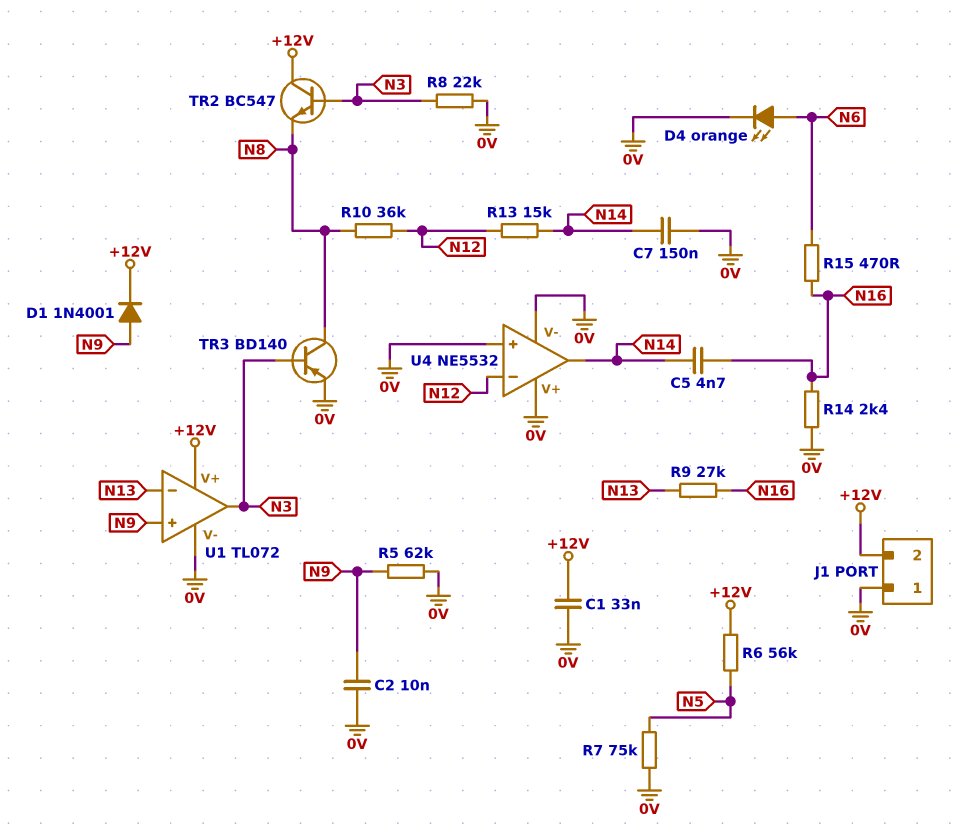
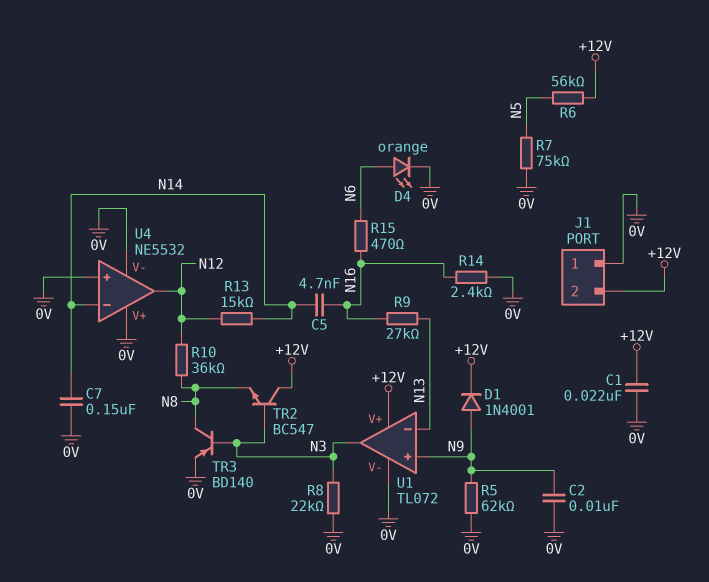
C1: 33nF (+12V, 0V) -> 22nF (+12V, 0V)
U4 pin in-: N12 -> N14
U4 pin out: N14 -> N12

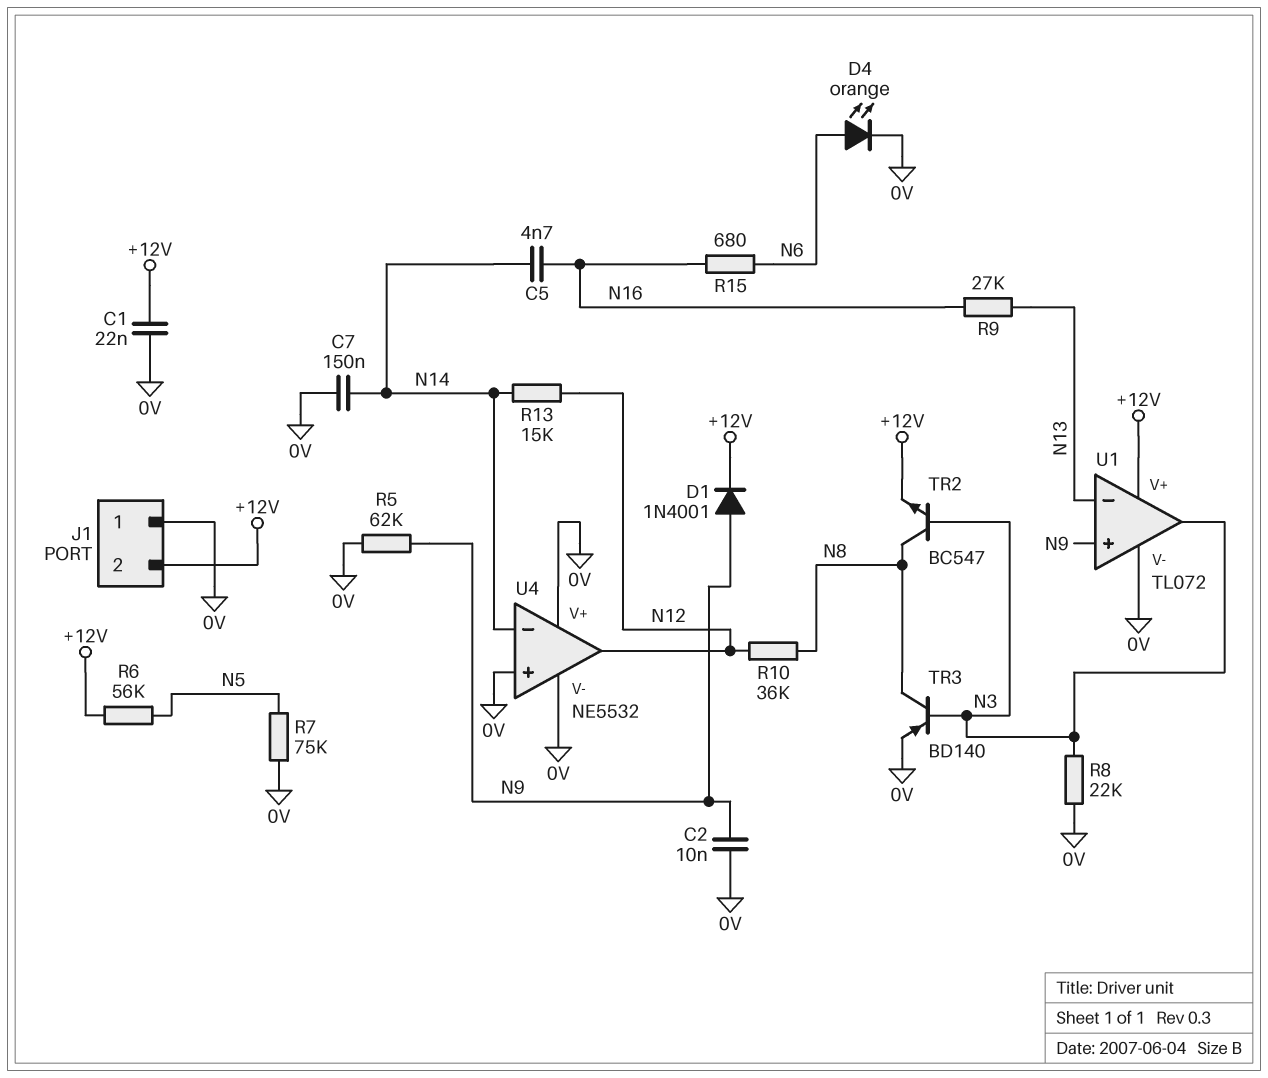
R14: 2.4k (0V, N16) -> none
R15: 470 (N6, N16) -> 680 (N6, N16)
TR2: NPN BC547 (B N3, C +12V, E N8) -> NPN BC547 (B N3, C N8, E +12V)

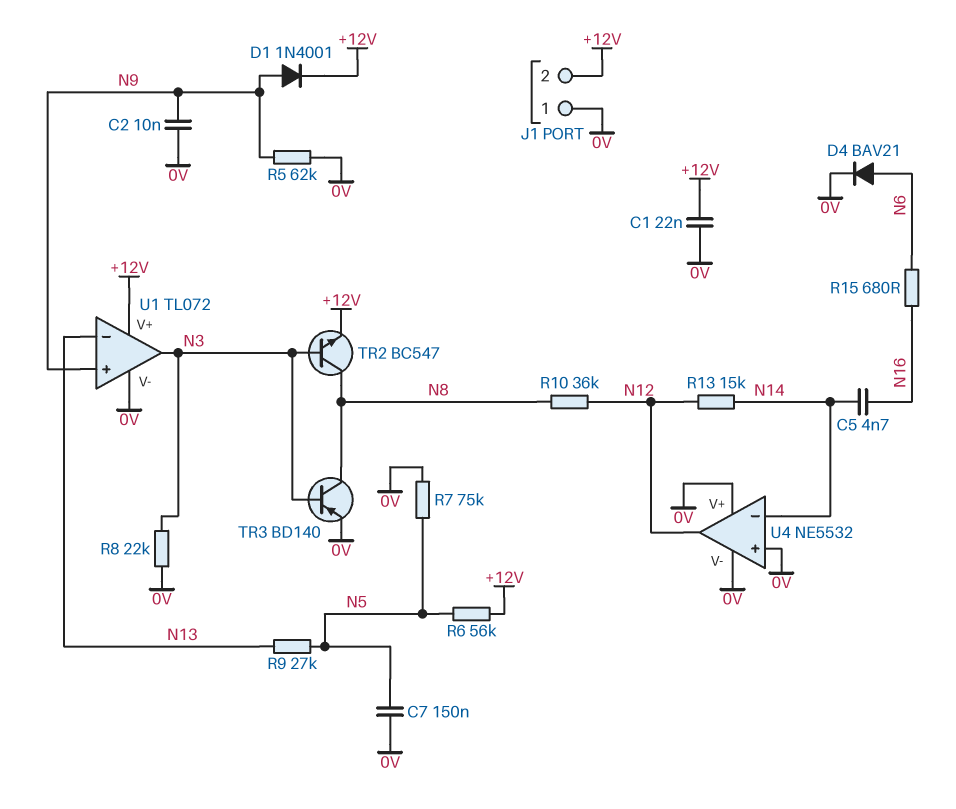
C7: 150nF (0V, N14) -> 150nF (0V, N5)
D4: LED orange (A N6, K 0V) -> diode BAV21 (A N6, K 0V)
R9: 27k (N13, N16) -> 27k (N5, N13)

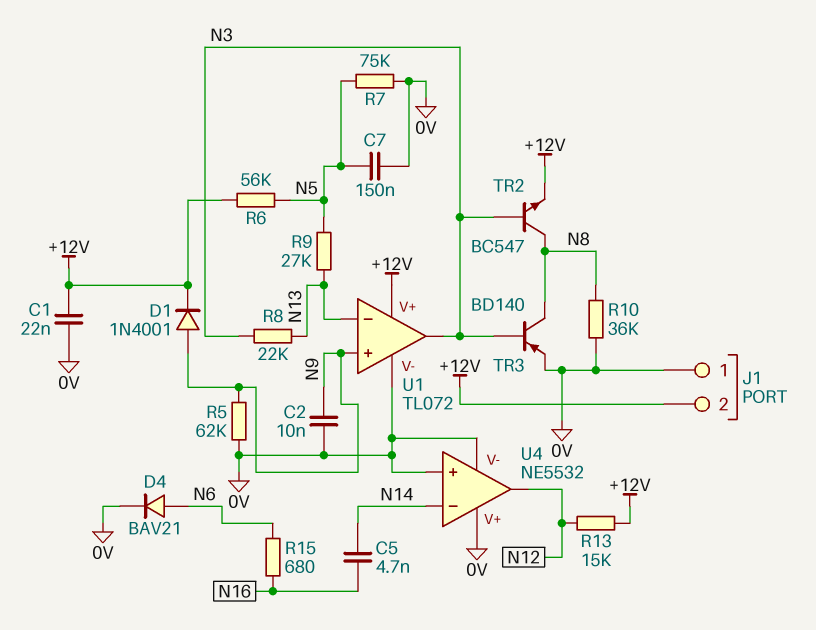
R8: 22k (0V, N3) -> 22k (N3, N13)
R10: 36k (N8, N12) -> 36k (0V, N8)
R13: 15k (N12, N14) -> 15k (+12V, N12)

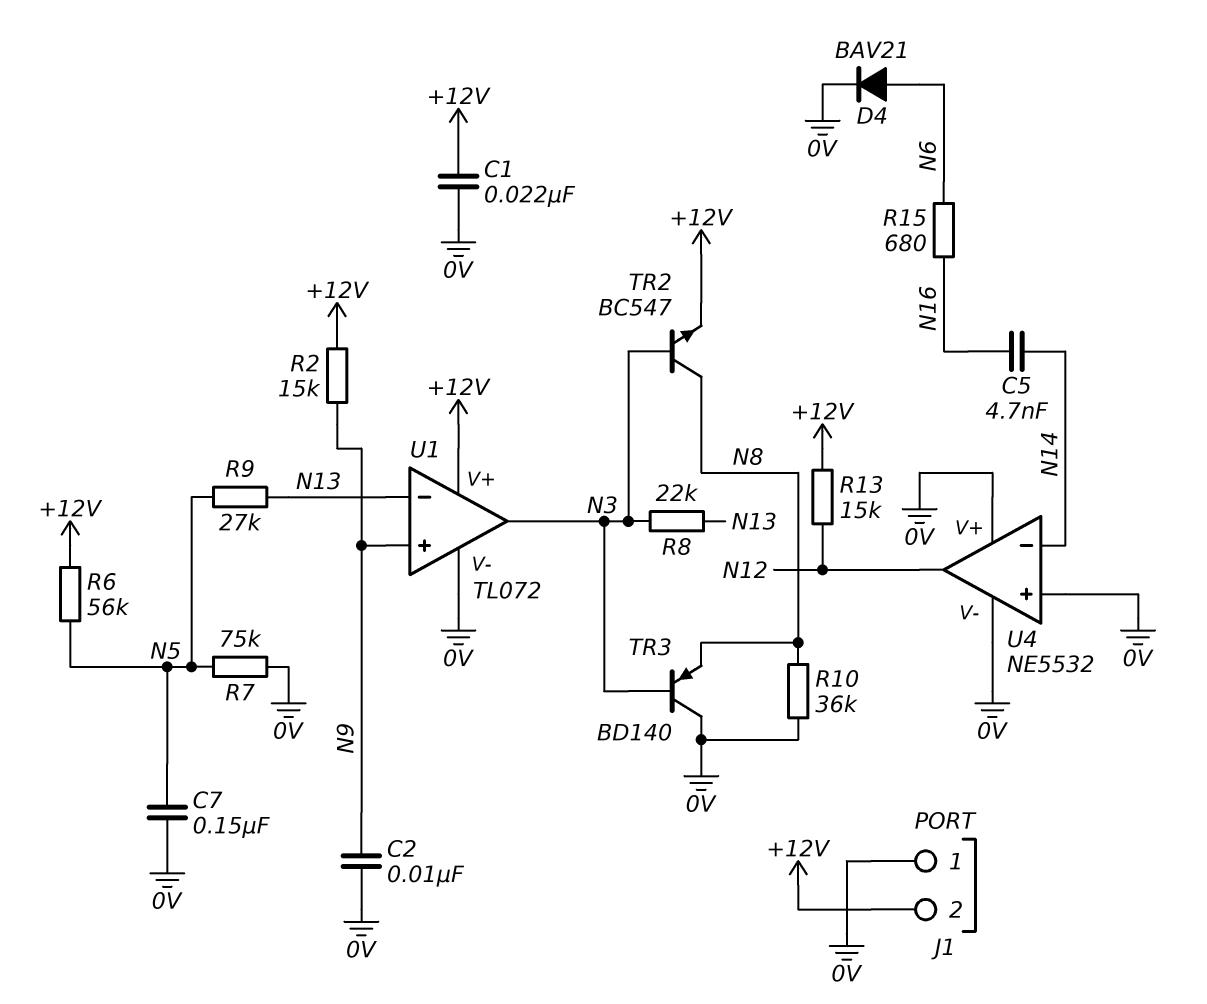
D1: diode 1N4001 (A N9, K +12V) -> none
R2: none -> 15k (+12V, N9)
R5: 62k (0V, N9) -> none
TR3: PNP BD140 (B N3, C N8, E 0V) -> PNP BD140 (B N3, C 0V, E N8)

